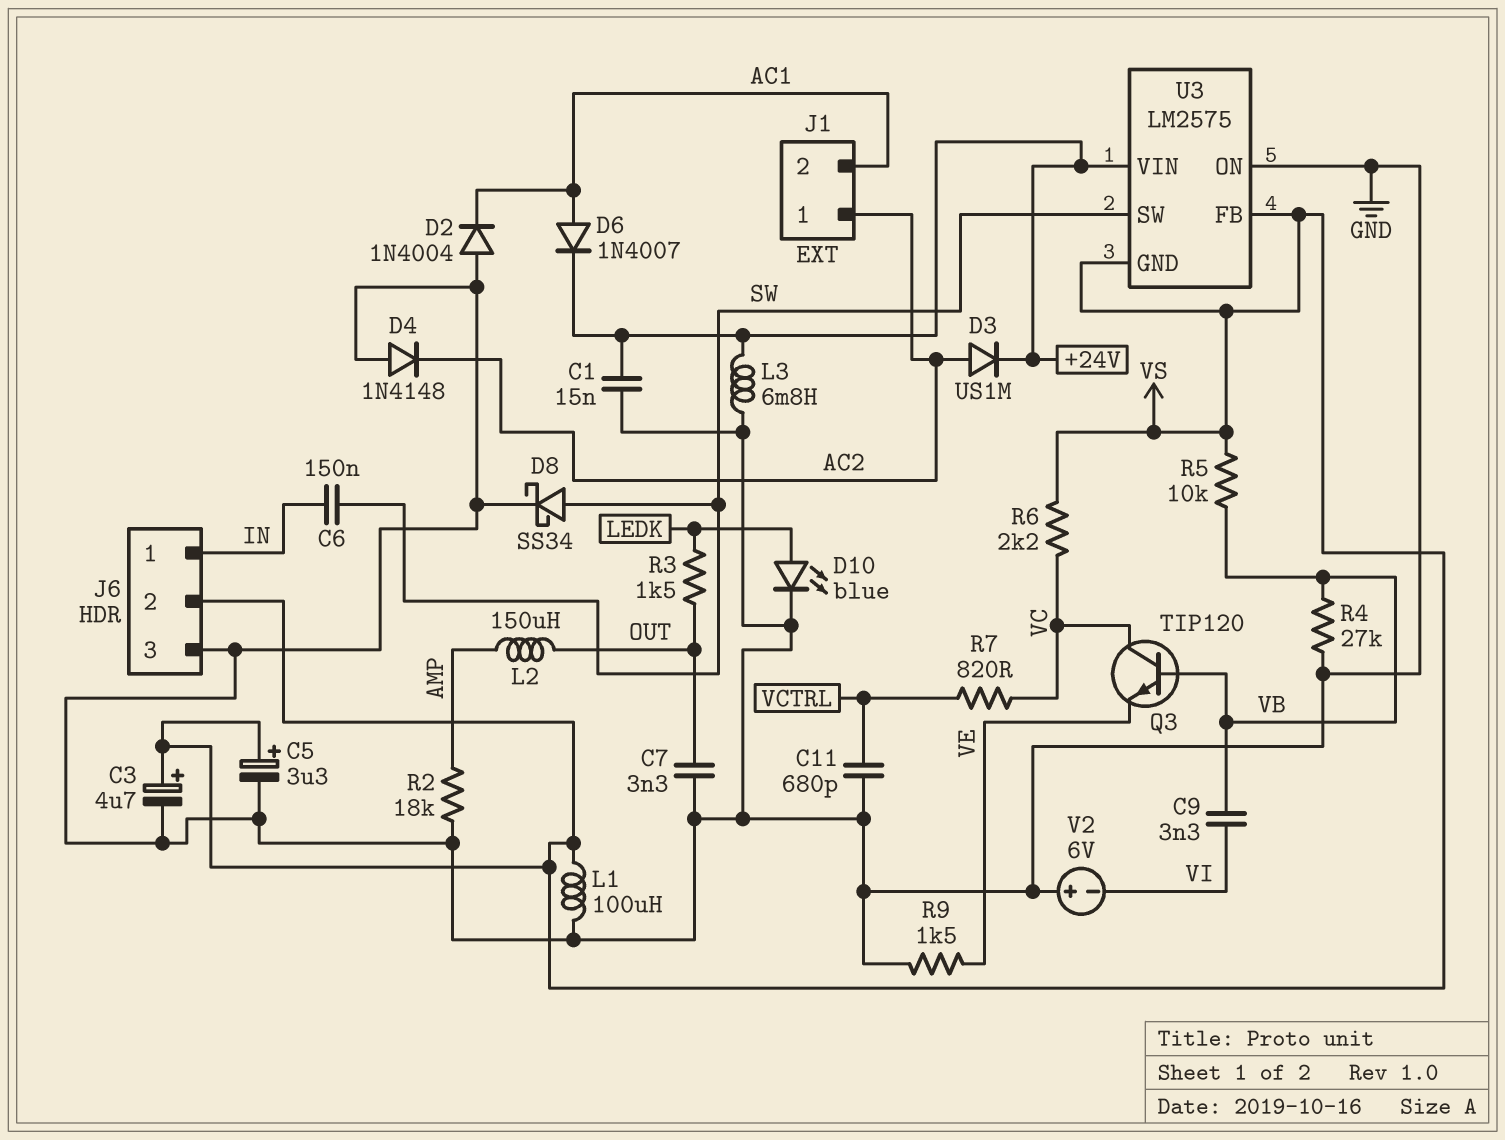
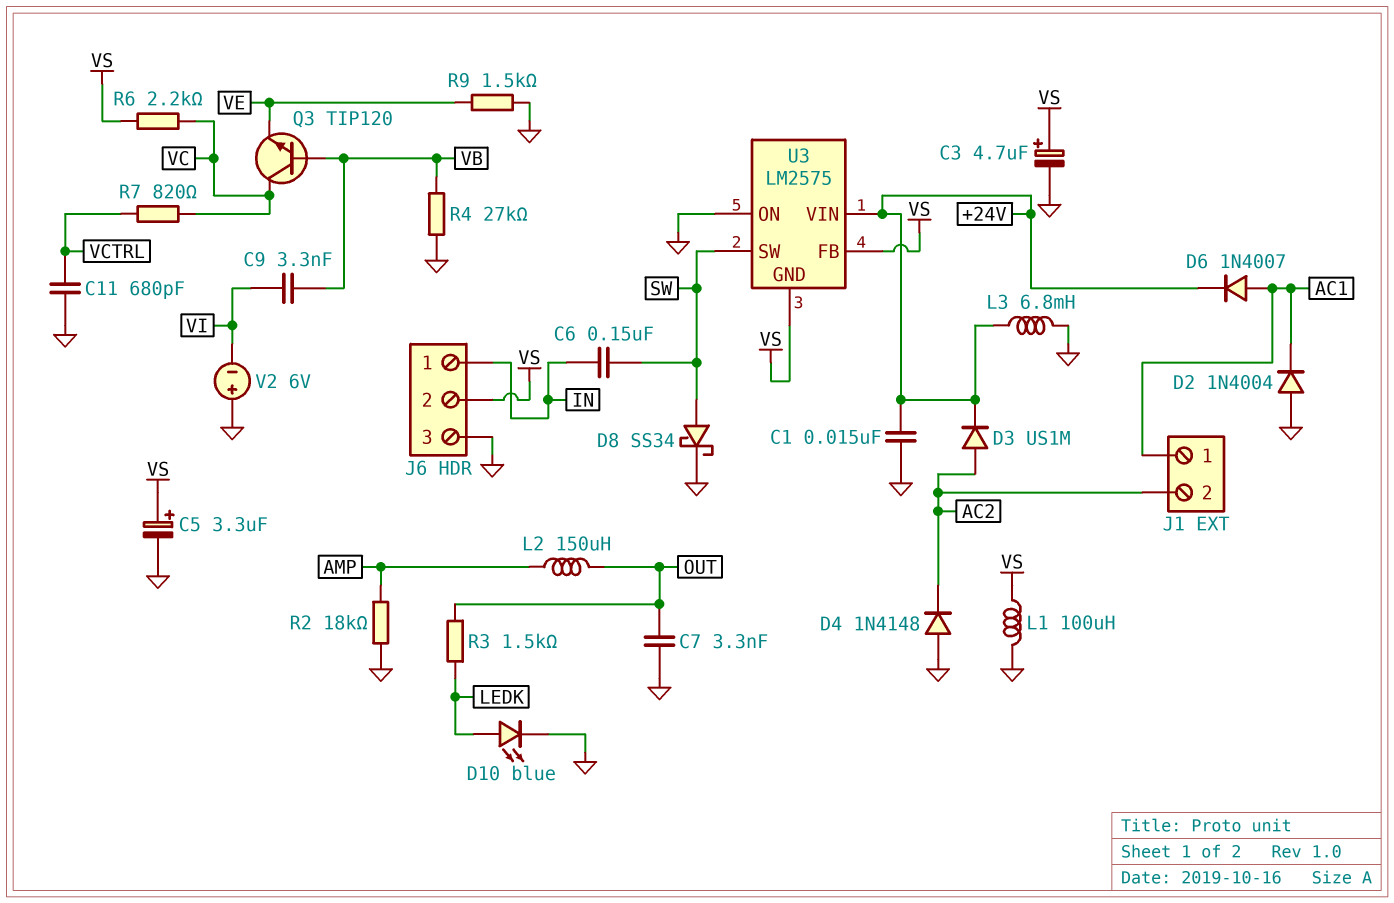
J1 pin 1: AC2 -> AC1
J1 pin 2: AC1 -> AC2
R5: 10k (VB, VS) -> none

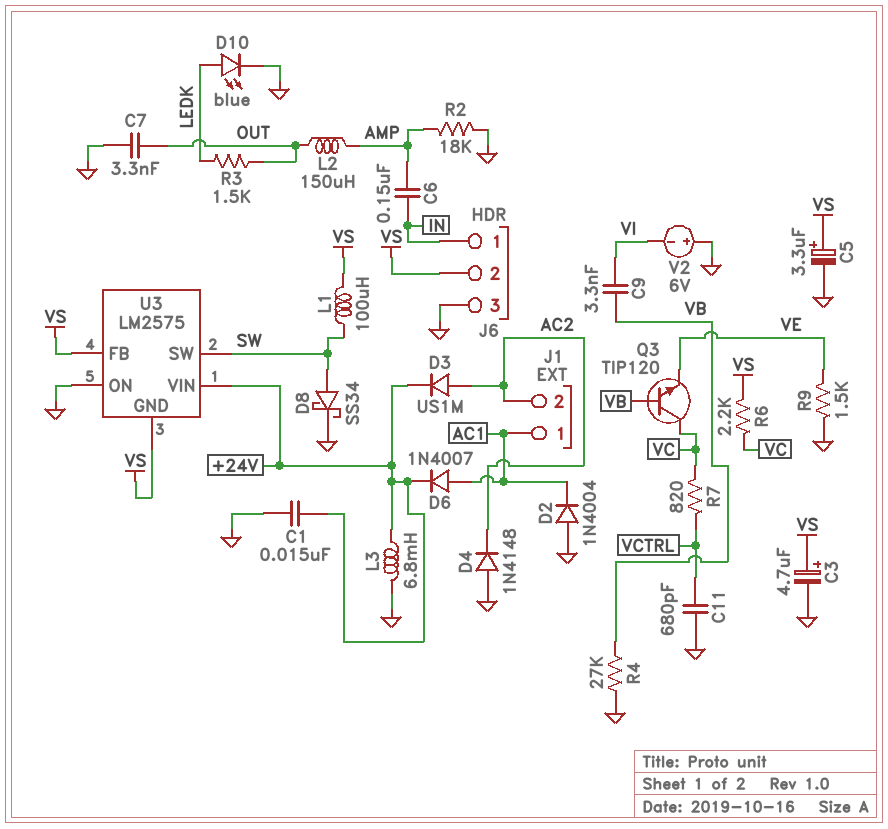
C6: 150nF (IN, SW) -> 150nF (AMP, IN)
L1: 100uH (GND, VS) -> 100uH (SW, VS)

